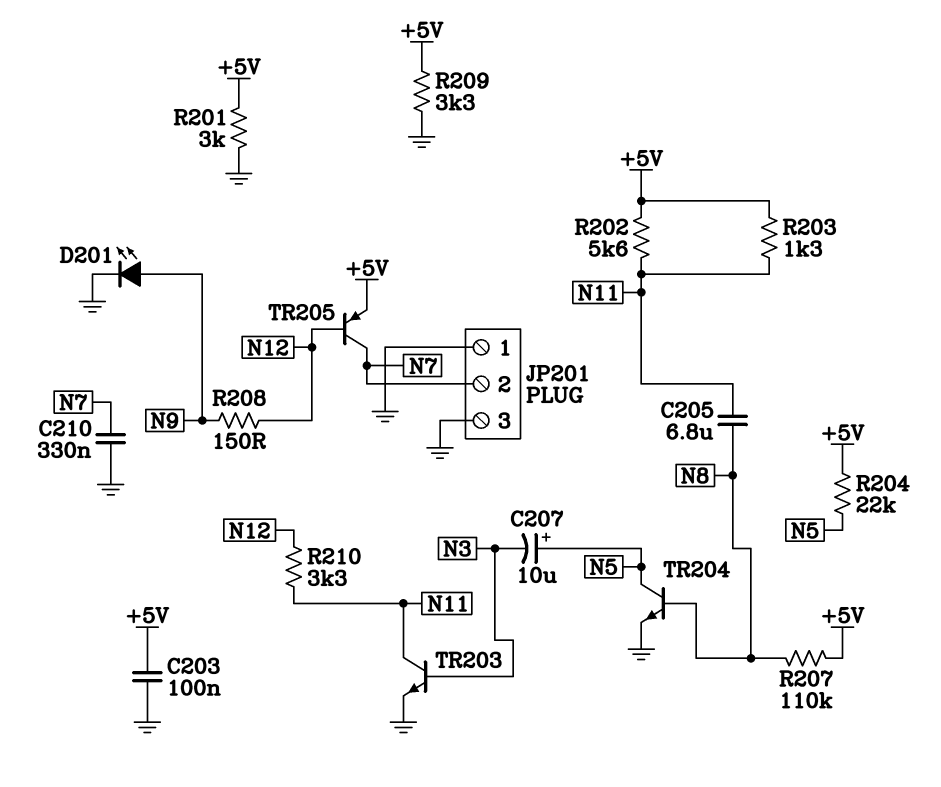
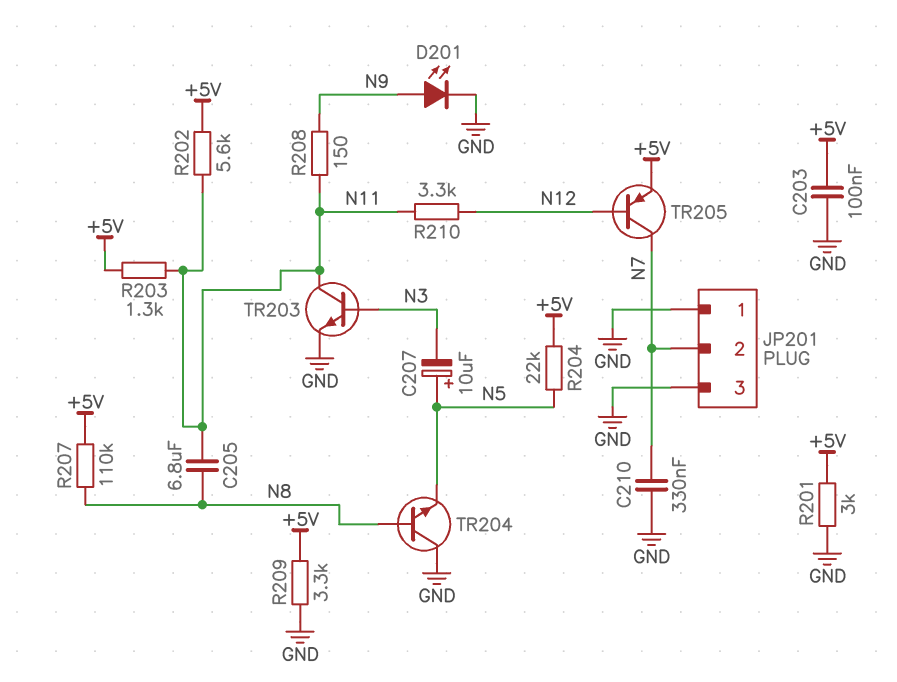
R208: 150 (N9, N12) -> 150 (N9, N11)
TR204: NPN (B N8, C N5, E GND) -> NPN (B N8, C GND, E N5)

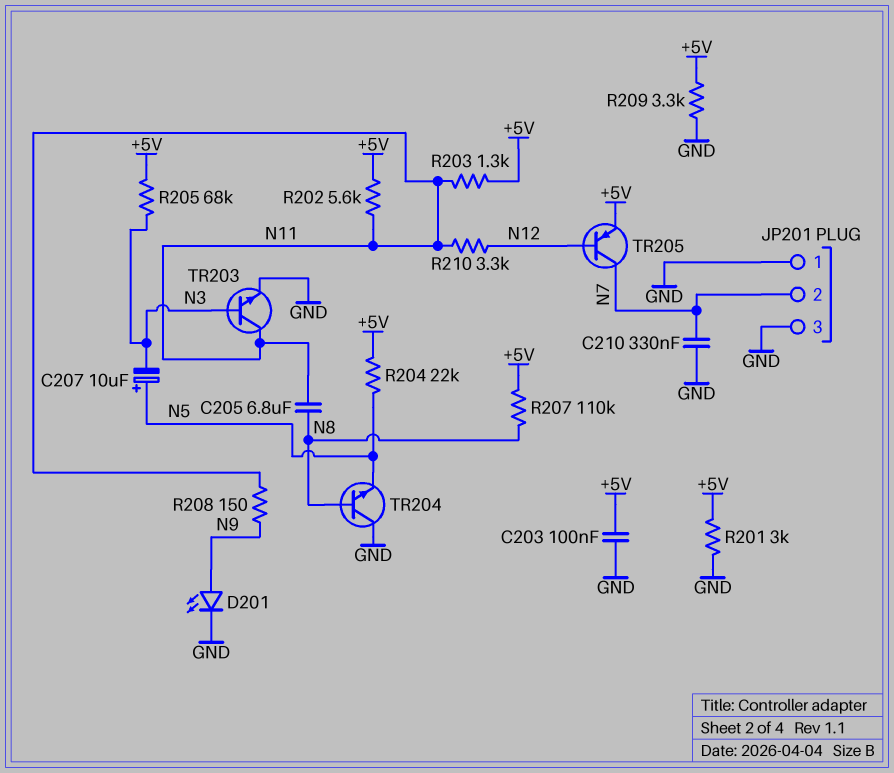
R205: none -> 68k (+5V, N3)

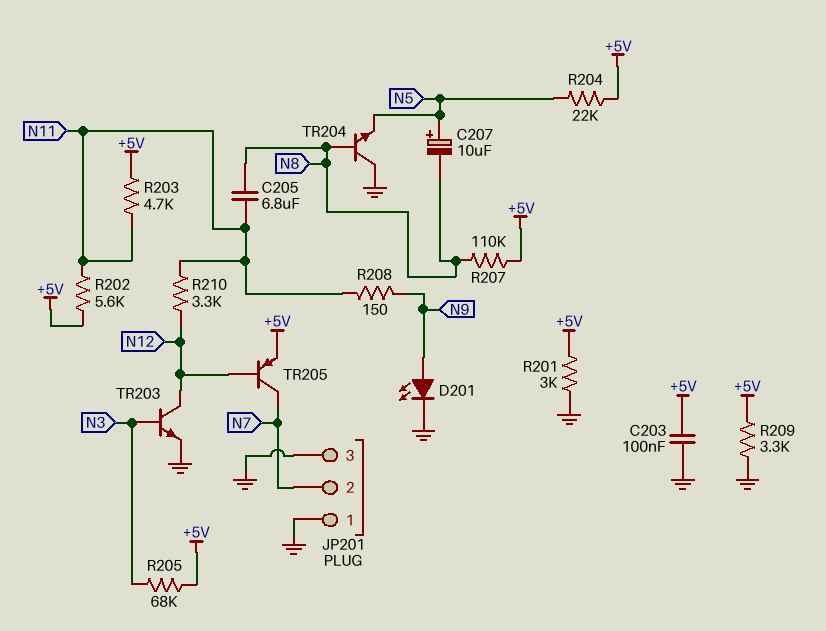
C207: 10uF (plus N5, minus N3) -> 10uF (plus N5, minus N8)
C210: 330nF (GND, N7) -> none
R203: 1.3k (+5V, N11) -> 4.7k (+5V, N11)
TR203: NPN (B N3, C N11, E GND) -> NPN (B N3, C N12, E GND)

